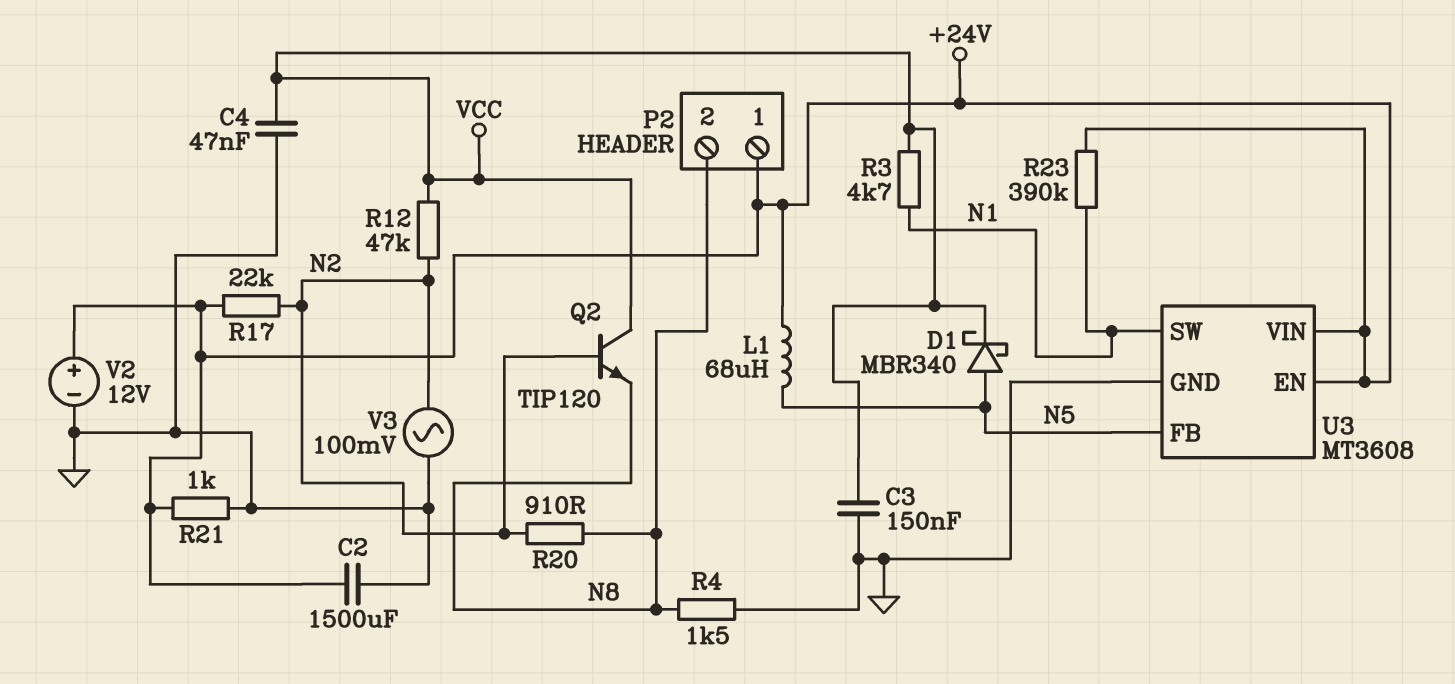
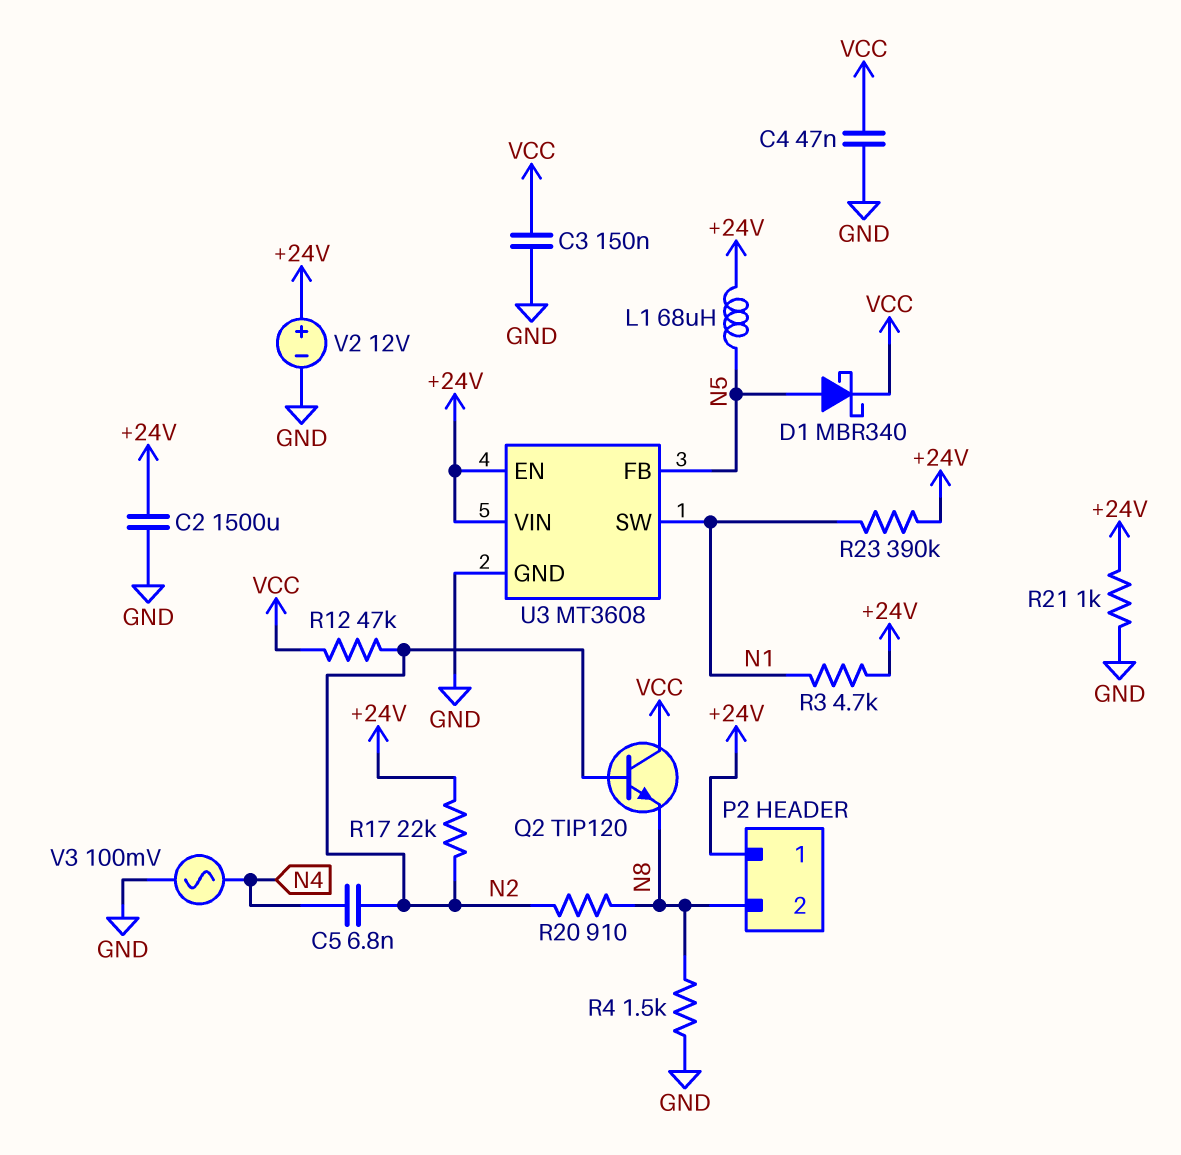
C5: none -> 6.8nF (N2, N4)
R3: 4.7k (N1, VCC) -> 4.7k (+24V, N1)
V3: AC 100mV (GND, N2) -> AC 100mV (GND, N4)

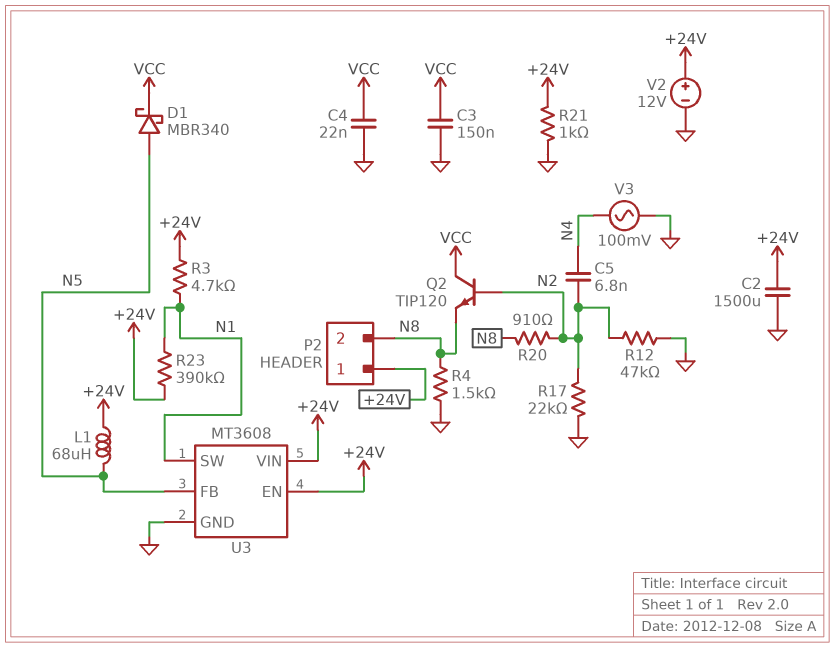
C4: 47nF (GND, VCC) -> 22nF (GND, VCC)
R12: 47k (N2, VCC) -> 47k (GND, N2)
R17: 22k (+24V, N2) -> 22k (GND, N2)

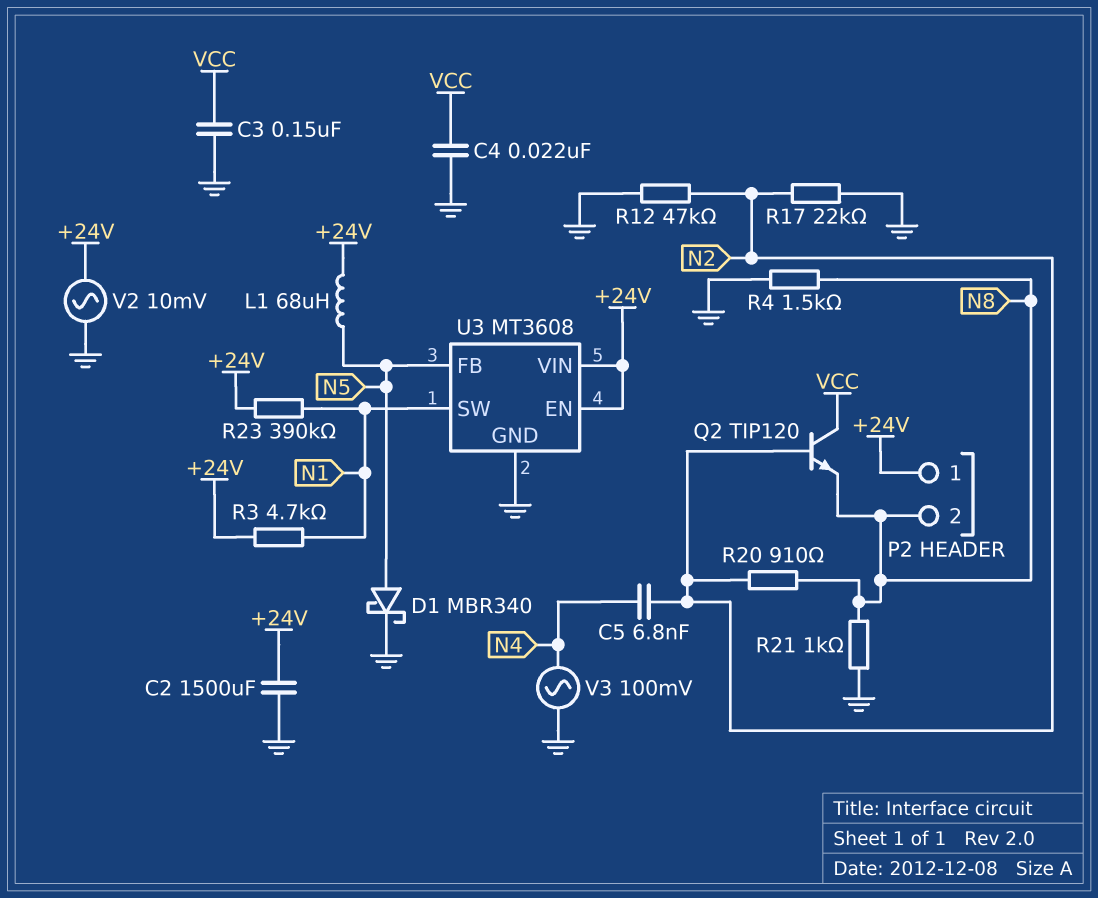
D1: schottky MBR340 (A N5, K VCC) -> schottky MBR340 (A N5, K GND)
R21: 1k (+24V, GND) -> 1k (GND, N8)
V2: 12V (plus +24V, minus GND) -> AC 10mV (+24V, GND)

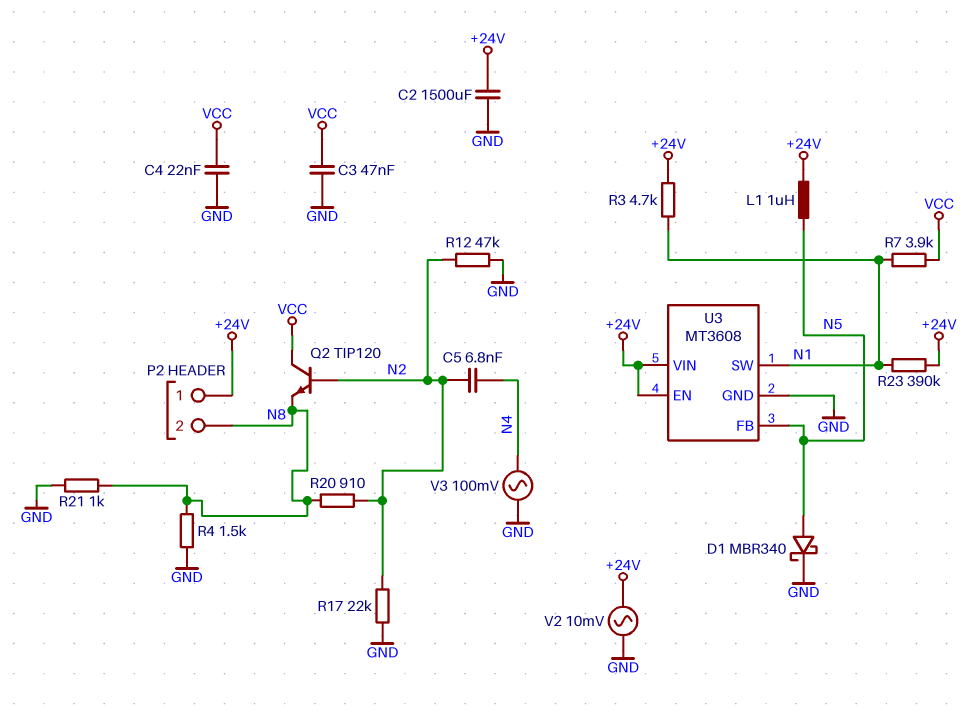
C3: 150nF (GND, VCC) -> 47nF (GND, VCC)
L1: 68uH (+24V, N5) -> 1uH (+24V, N5)
R7: none -> 3.9k (N1, VCC)

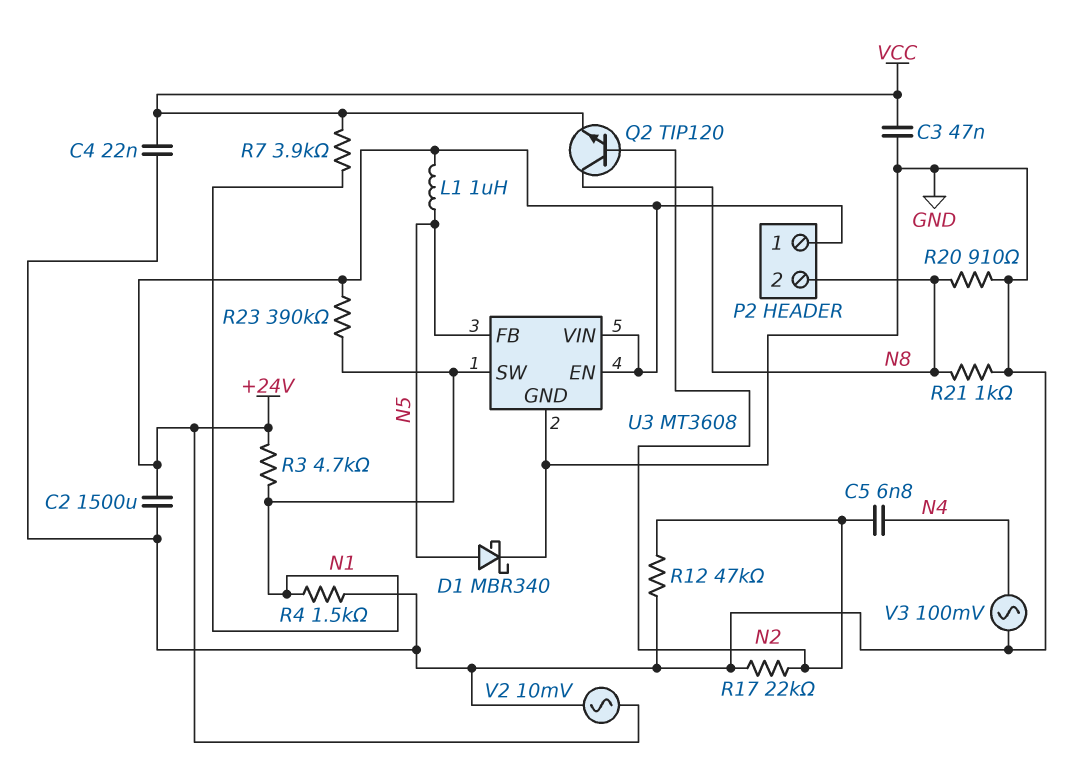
Q2: NPN TIP120 (B N2, C VCC, E N8) -> NPN TIP120 (B N2, C N8, E VCC)
R4: 1.5k (GND, N8) -> 1.5k (GND, N1)
R20: 910 (N2, N8) -> 910 (GND, N8)

